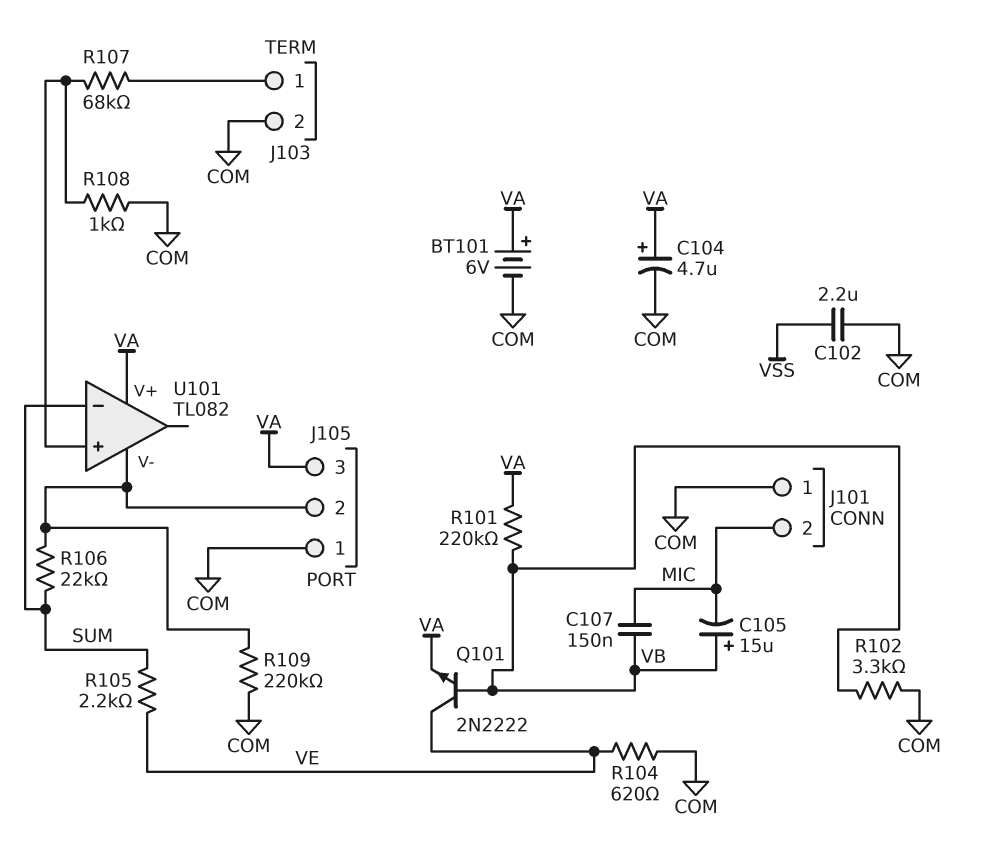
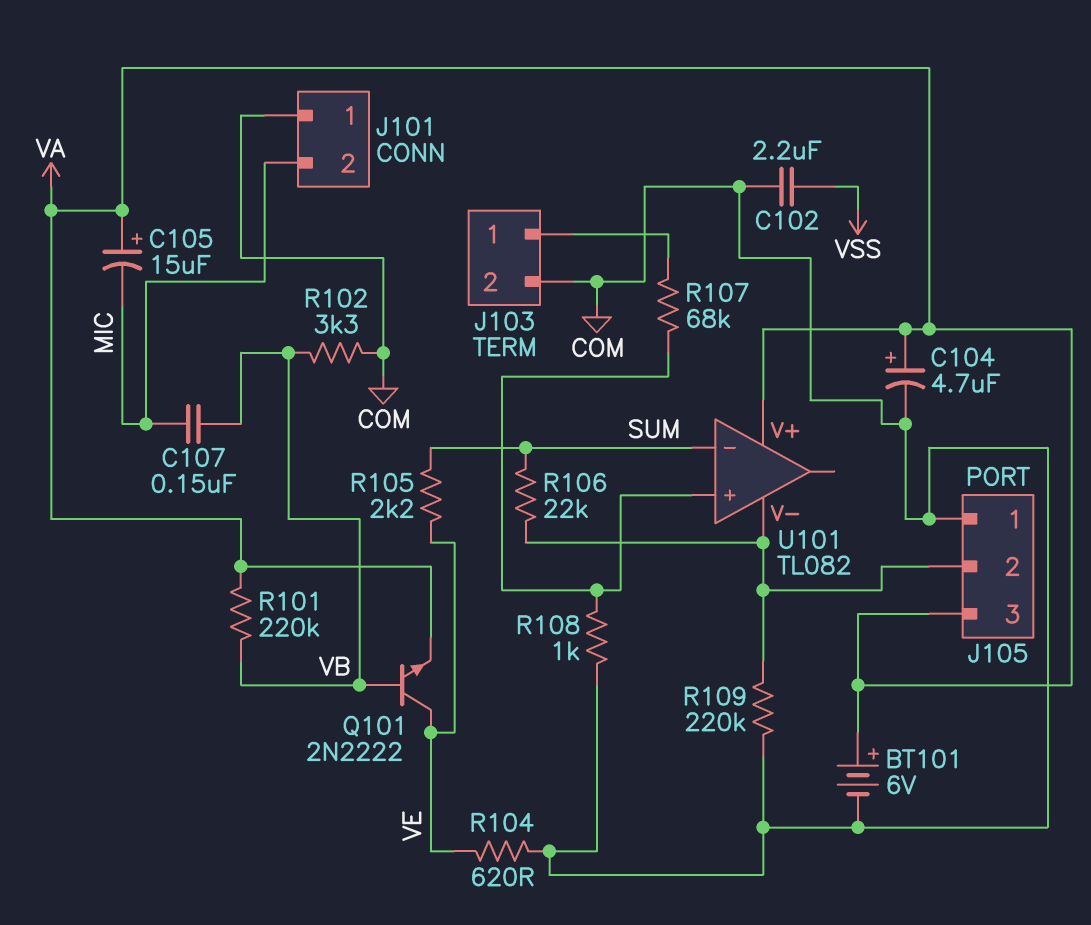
C105: 15uF (plus VB, minus MIC) -> 15uF (plus VA, minus MIC)

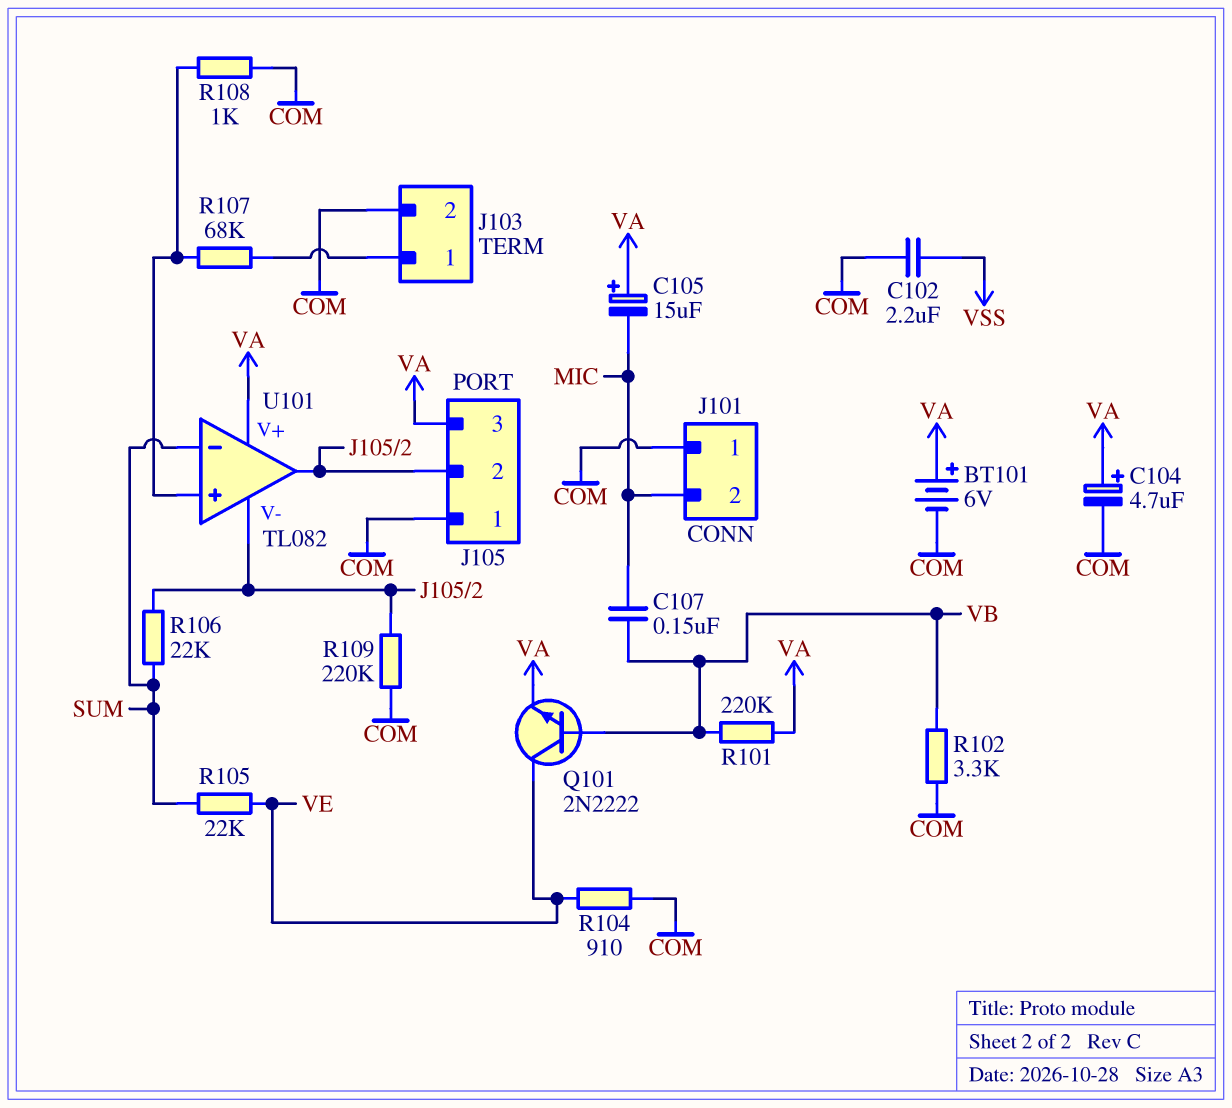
R104: 620 (COM, VE) -> 910 (COM, VE)
R105: 2.2k (SUM, VE) -> 22k (SUM, VE)
U101 pin out: none -> J105/2

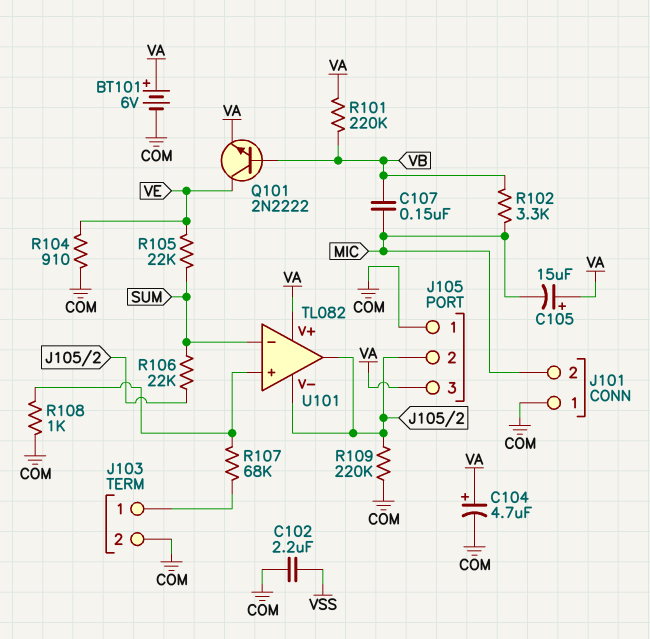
R102: 3.3k (COM, VB) -> 3.3k (MIC, VB)

